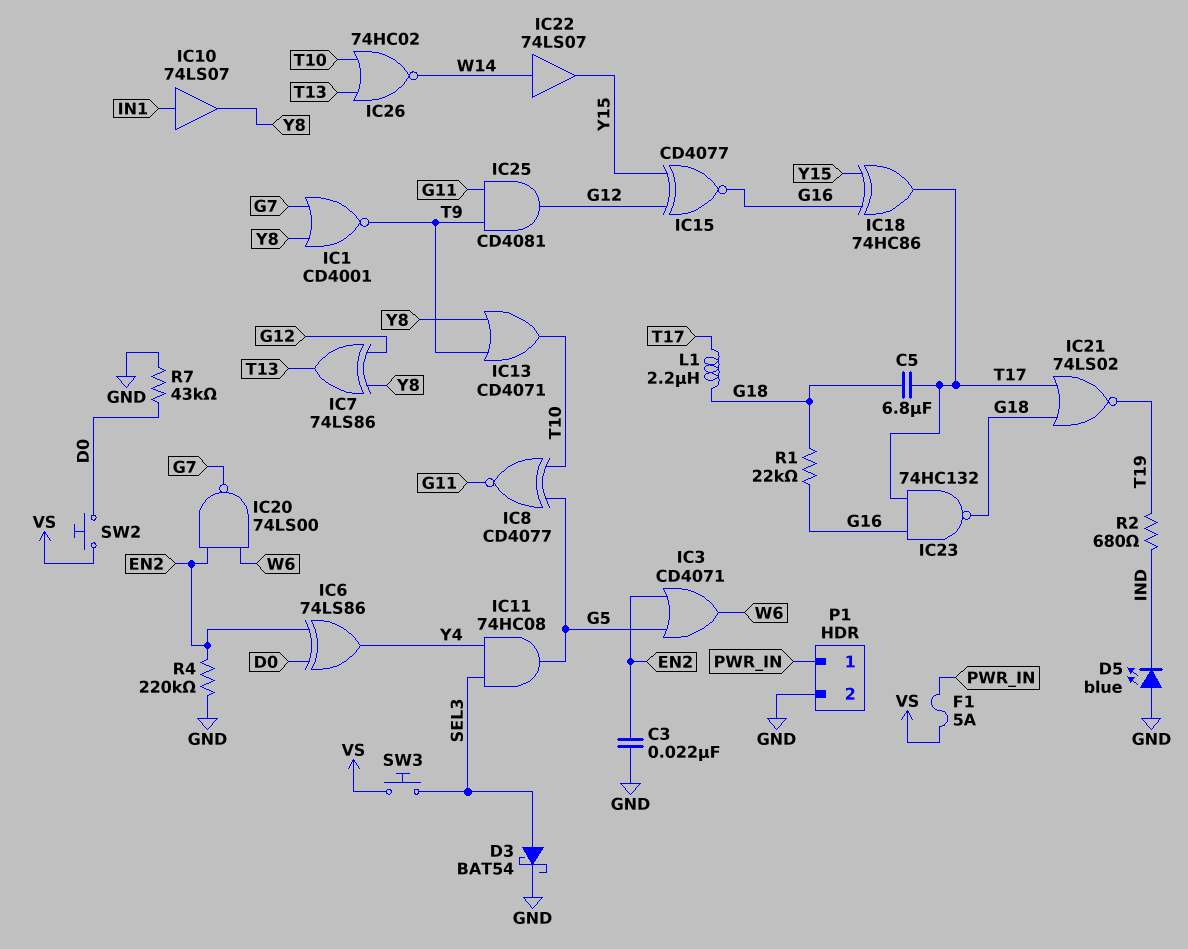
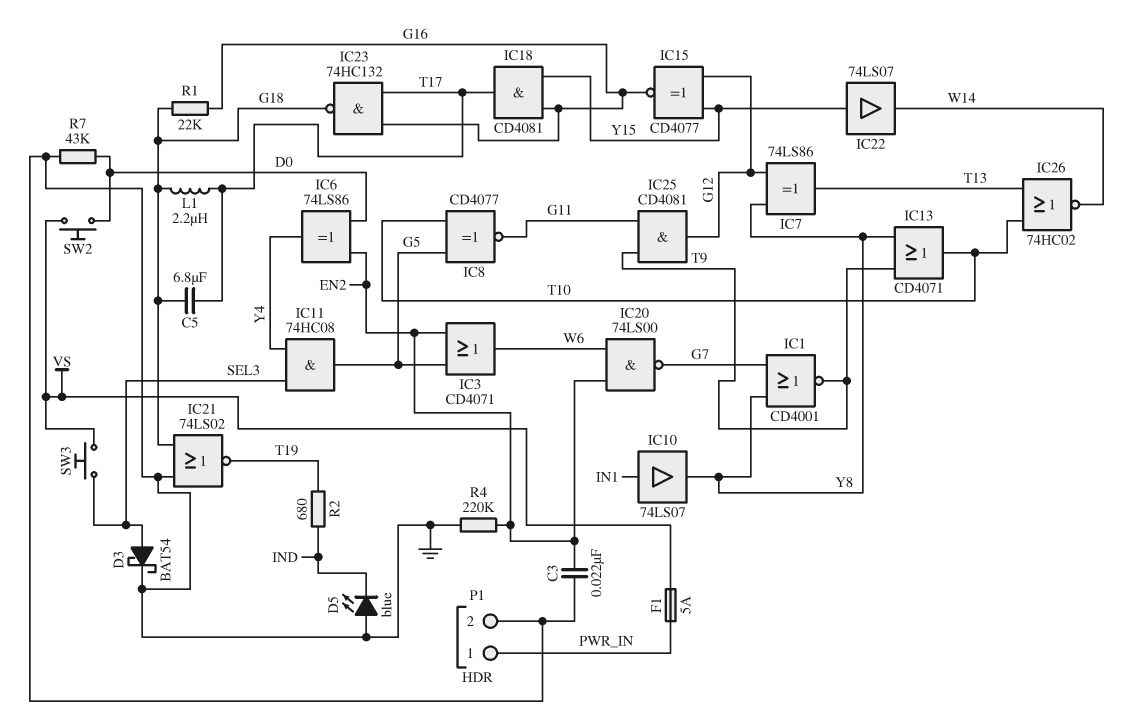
IC18: XOR 74HC86 (in G16, in Y15, out T17) -> AND CD4081 (in G16, in Y15, out T17)
IC21: NOR 74LS02 (in G18, in T17, out T19) -> NOR 74LS02 (in G18, in GND, out T19)
IC22: buffer 74LS07 (in W14, out Y15) -> buffer 74LS07 (in Y15, out W14)

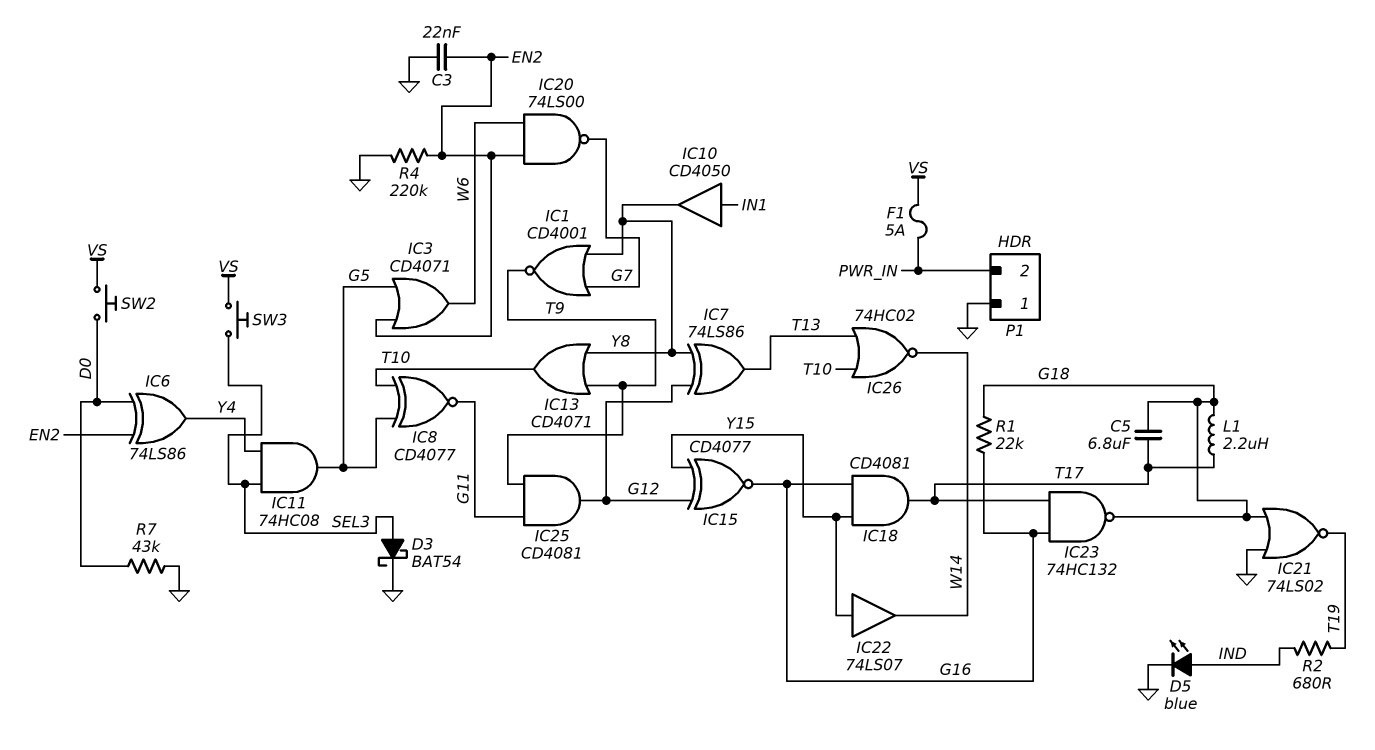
D5: LED blue (A GND, K IND) -> LED blue (A IND, K GND)
IC10: buffer 74LS07 (in IN1, out Y8) -> buffer CD4050 (in IN1, out Y8)
P1 pin 1: PWR_IN -> GND
P1 pin 2: GND -> PWR_IN

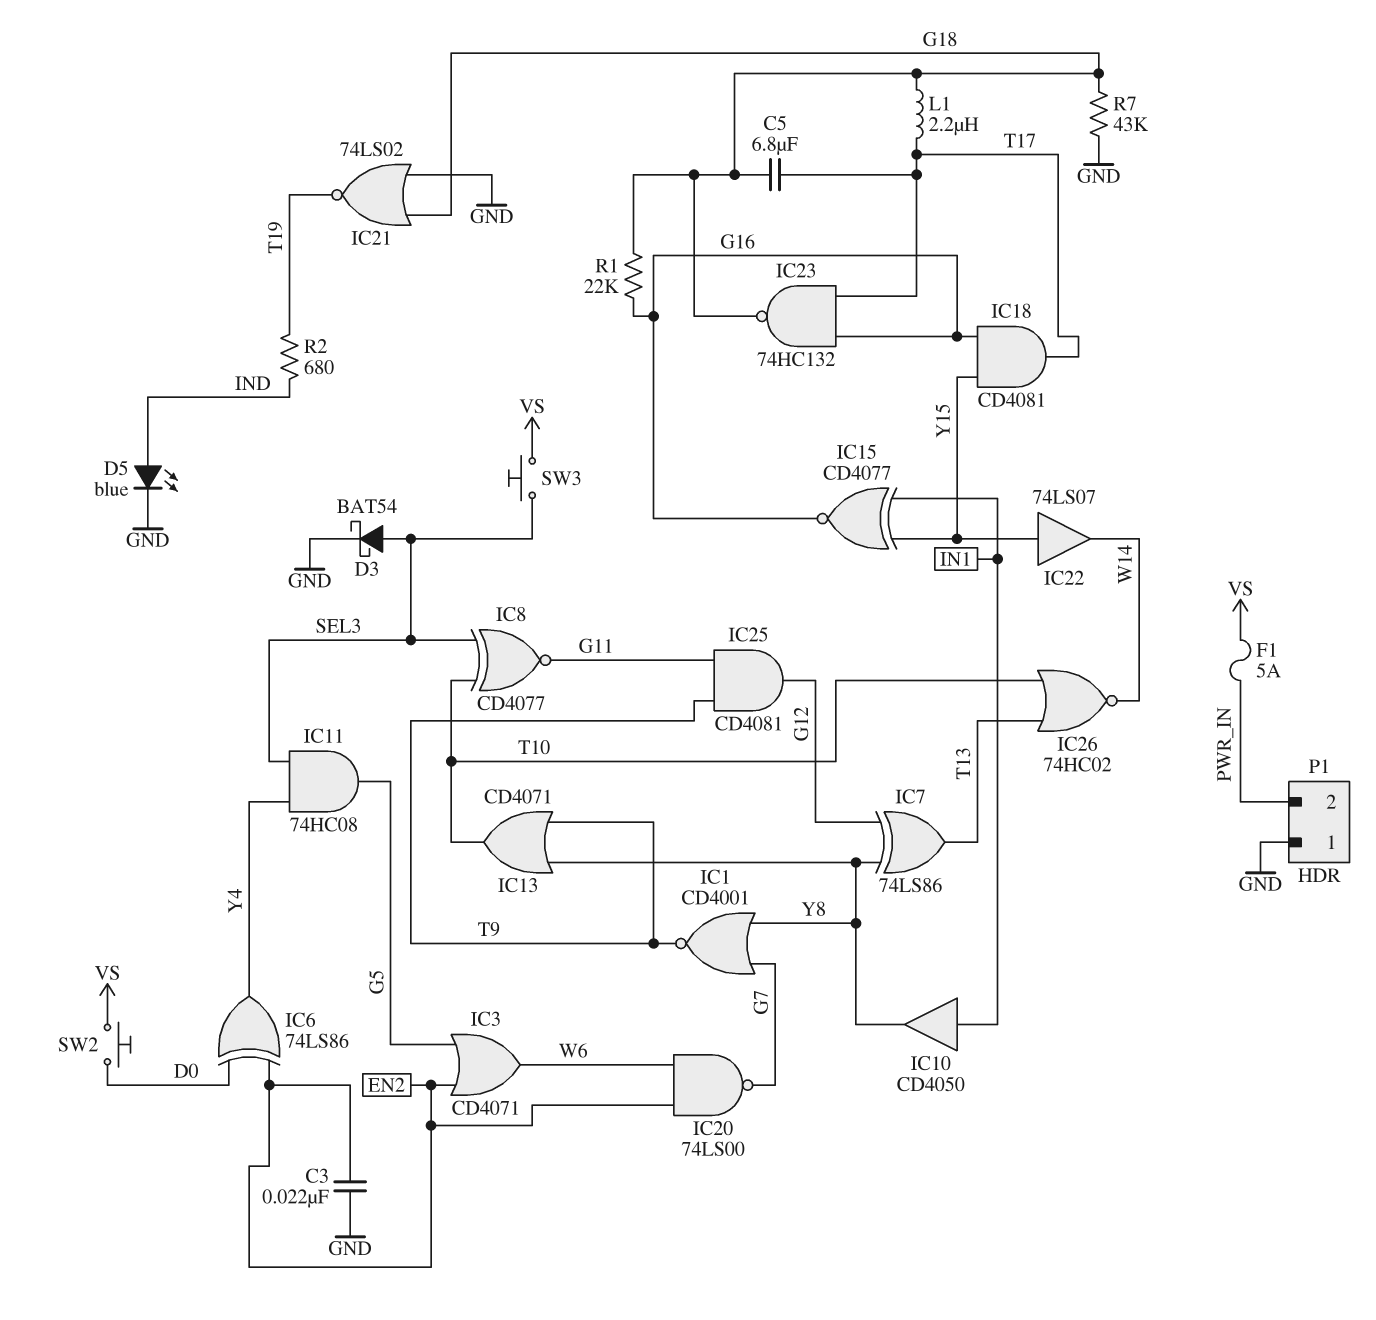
IC8: XNOR CD4077 (in G5, in T10, out G11) -> XNOR CD4077 (in SEL3, in T10, out G11)
IC15: XNOR CD4077 (in G12, in Y15, out G16) -> XNOR CD4077 (in IN1, in Y15, out G16)
R4: 220k (EN2, GND) -> none
R7: 43k (D0, GND) -> 43k (G18, GND)

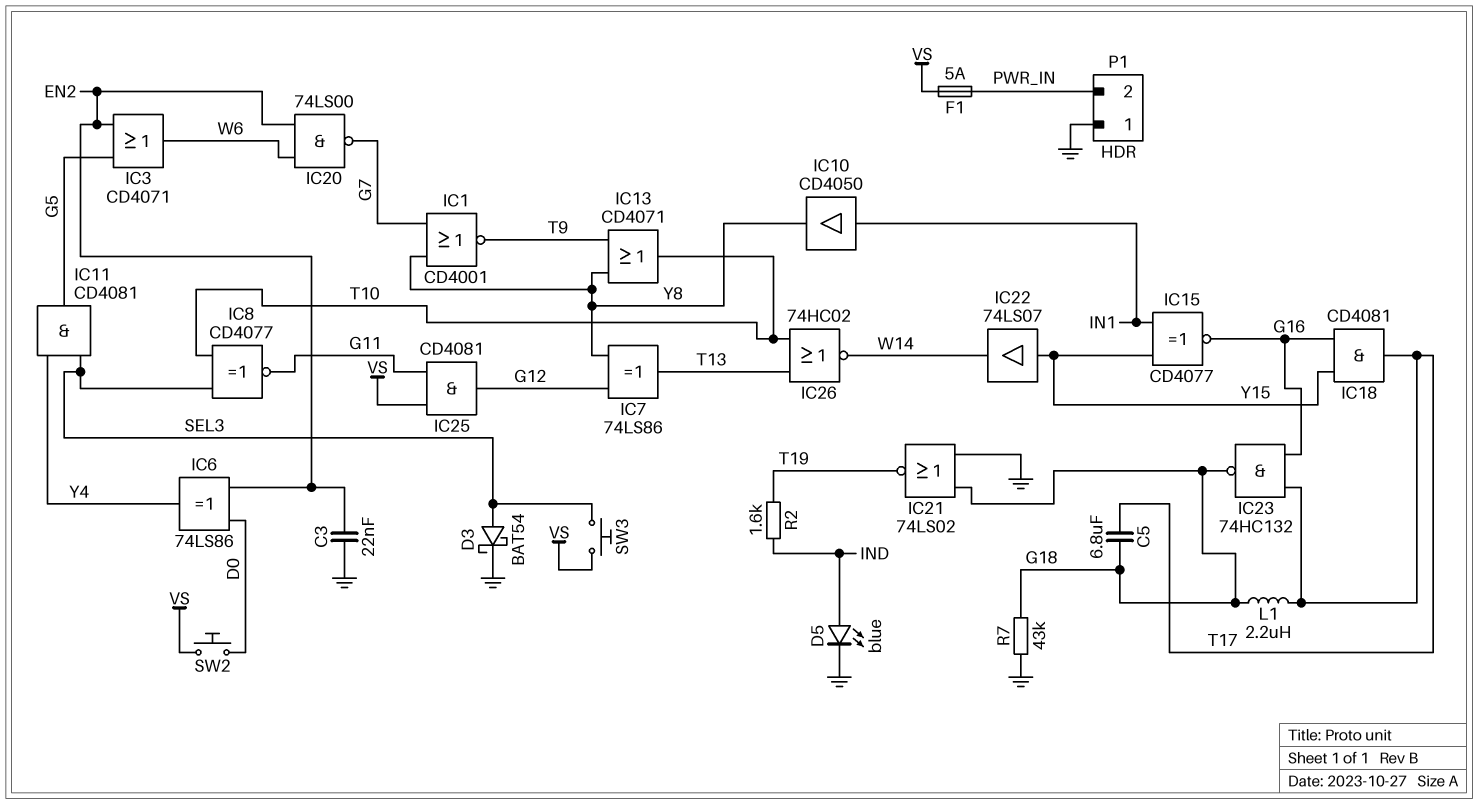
IC11: AND 74HC08 (in SEL3, in Y4, out G5) -> AND CD4081 (in SEL3, in Y4, out G5)
IC25: AND CD4081 (in G11, in T9, out G12) -> AND CD4081 (in G11, in VS, out G12)
R1: 22k (G16, G18) -> none
R2: 680 (IND, T19) -> 1.6k (IND, T19)

